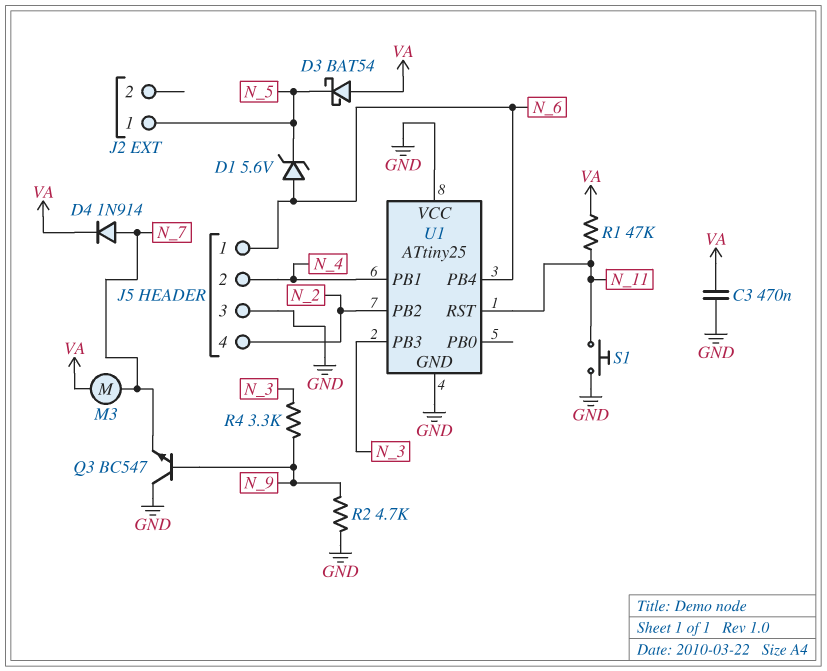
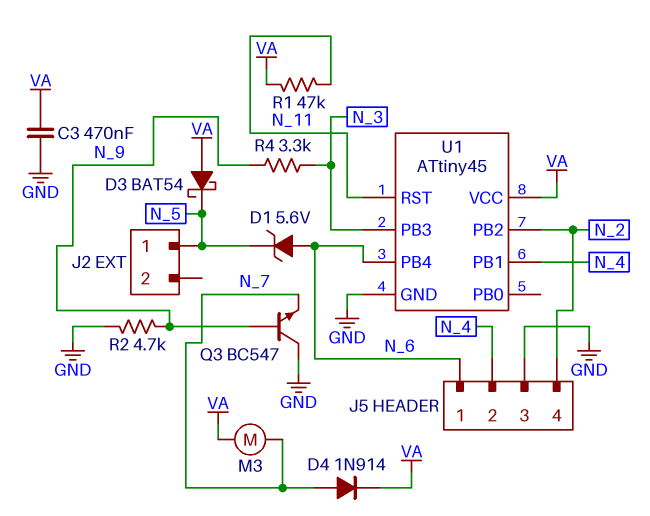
S1: button (GND, N_11) -> none
U1: ATtiny25 -> ATtiny45
U1 pin VCC: GND -> VA

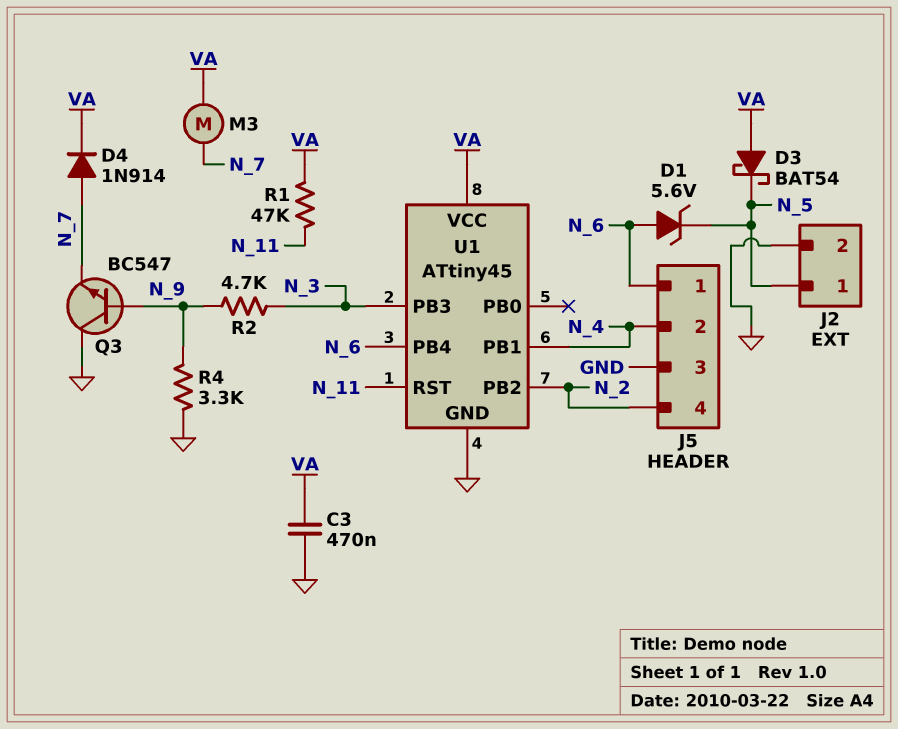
J2 pin 2: none -> GND
R2: 4.7k (GND, N_9) -> 4.7k (N_3, N_9)
R4: 3.3k (N_3, N_9) -> 3.3k (GND, N_9)

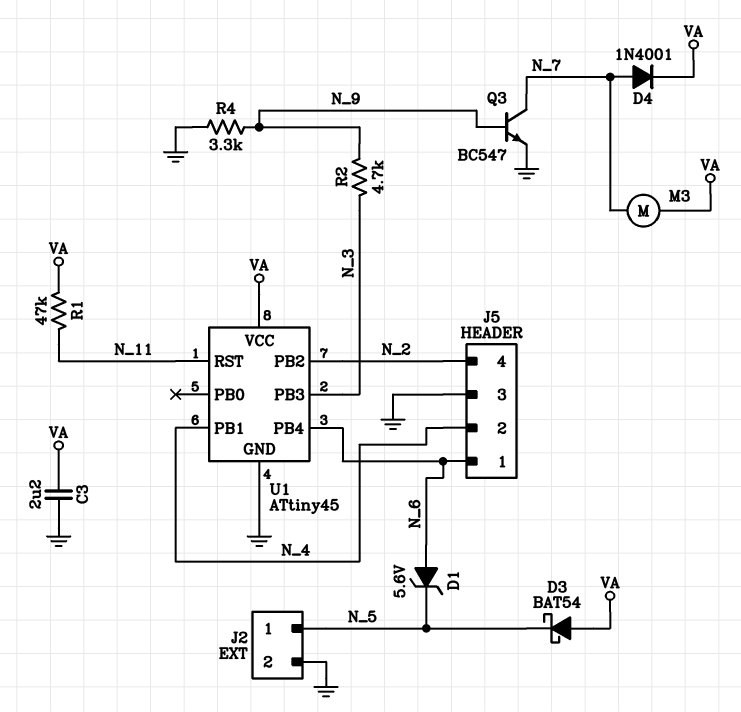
C3: 470nF (GND, VA) -> 2.2uF (GND, VA)
D4: diode 1N914 (A N_7, K VA) -> diode 1N4001 (A N_7, K VA)
Q3: NPN BC547 (B N_9, C GND, E N_7) -> NPN BC547 (B N_9, C N_7, E GND)

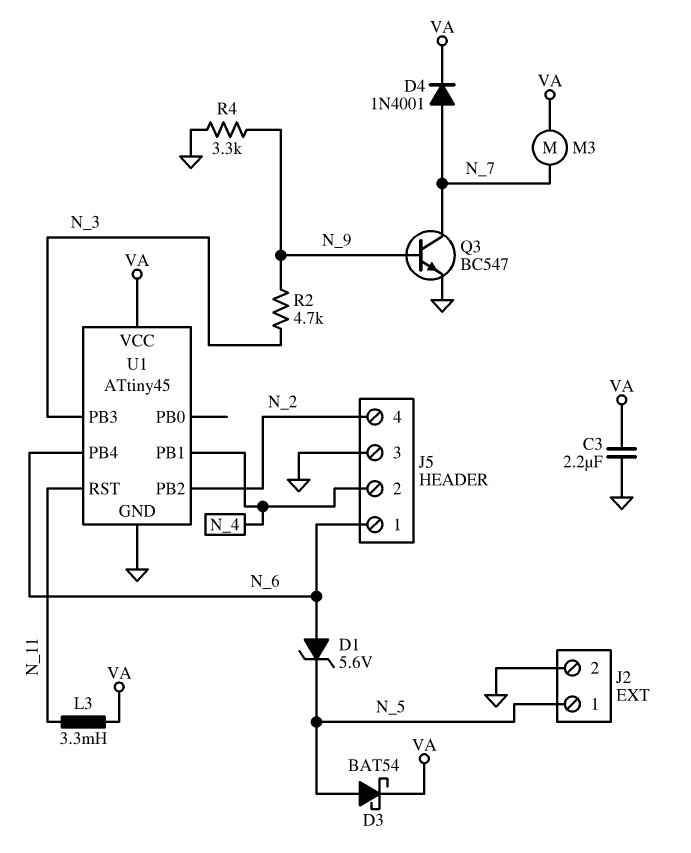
D3: schottky BAT54 (A VA, K N_5) -> schottky BAT54 (A N_5, K VA)
L3: none -> 3.3mH (N_11, VA)
R1: 47k (N_11, VA) -> none

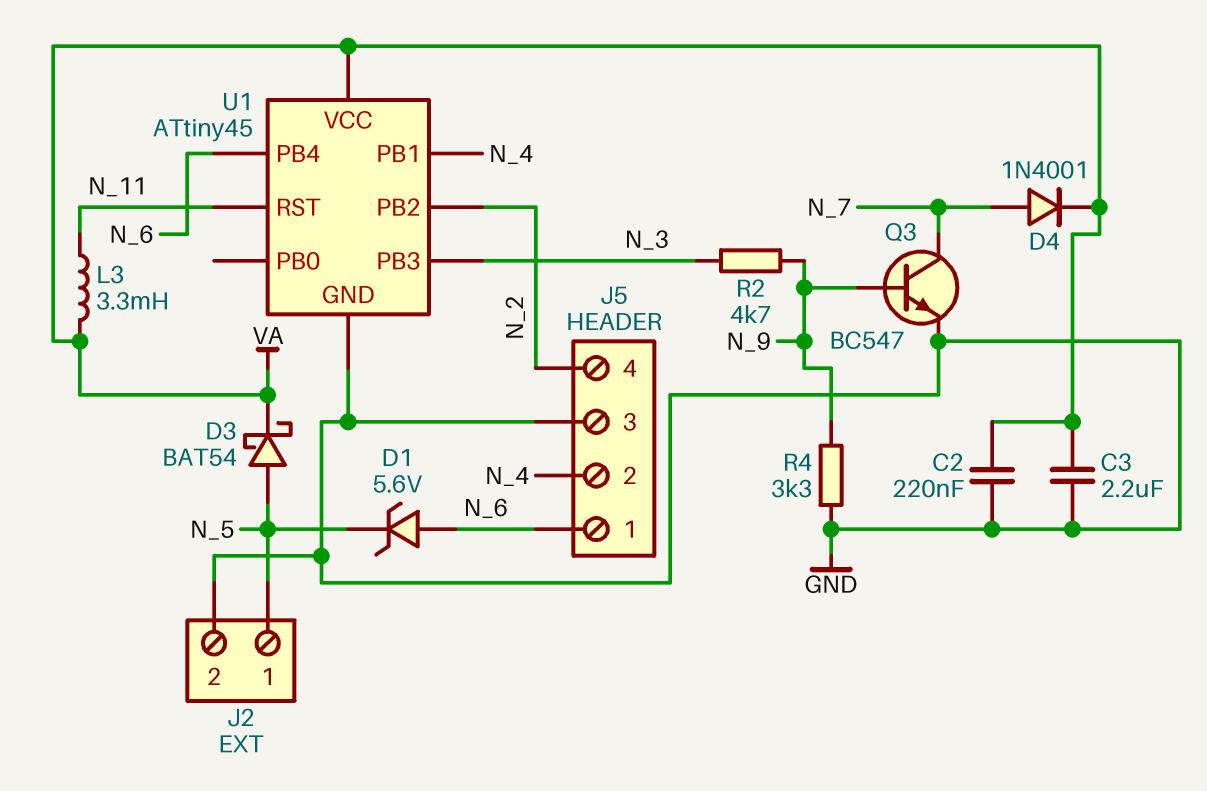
C2: none -> 220nF (GND, VA)
M3: motor (N_7, VA) -> none

